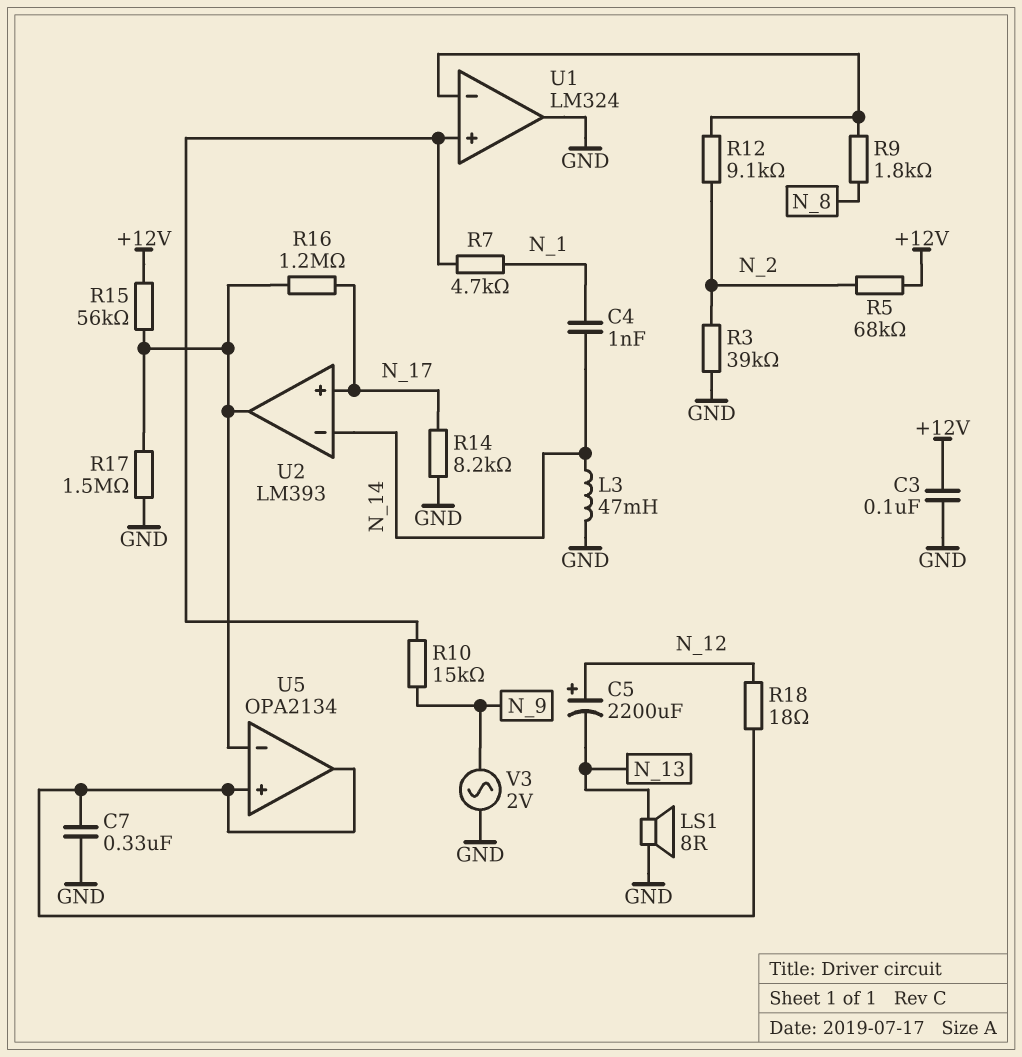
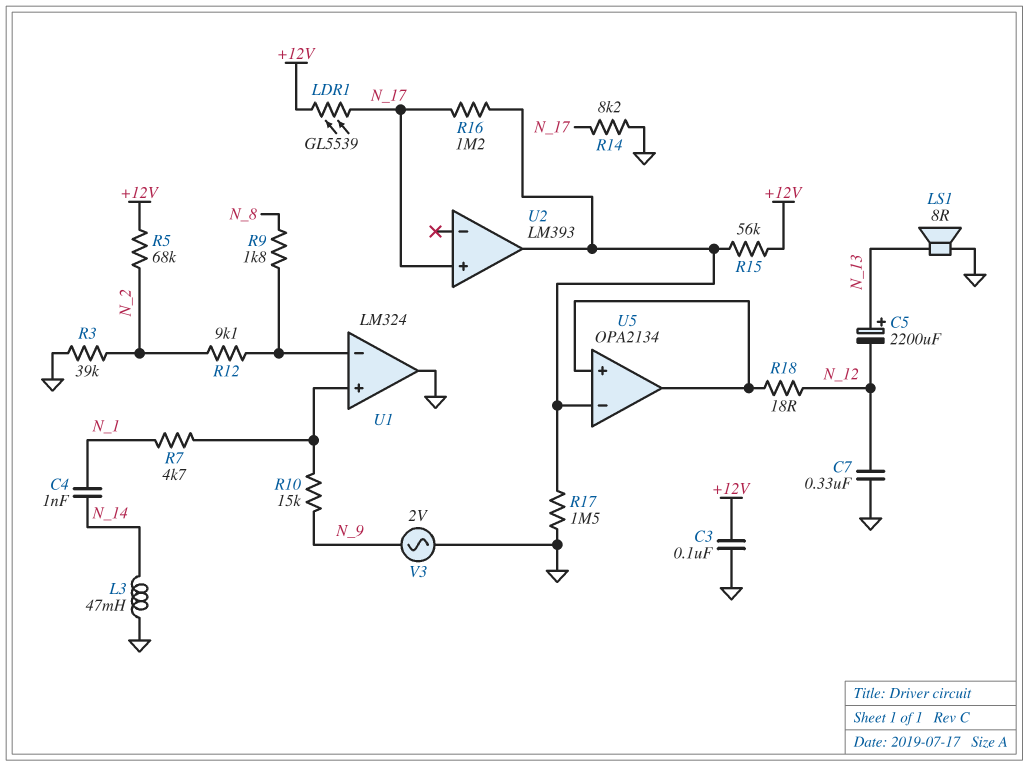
C5: 2200uF (plus N_12, minus N_13) -> 2200uF (plus N_13, minus N_12)
C7: 330nF (GND, U5/in+) -> 330nF (GND, N_12)
LDR1: none -> GL5539 (+12V, N_17)
U2 pin in-: N_14 -> none

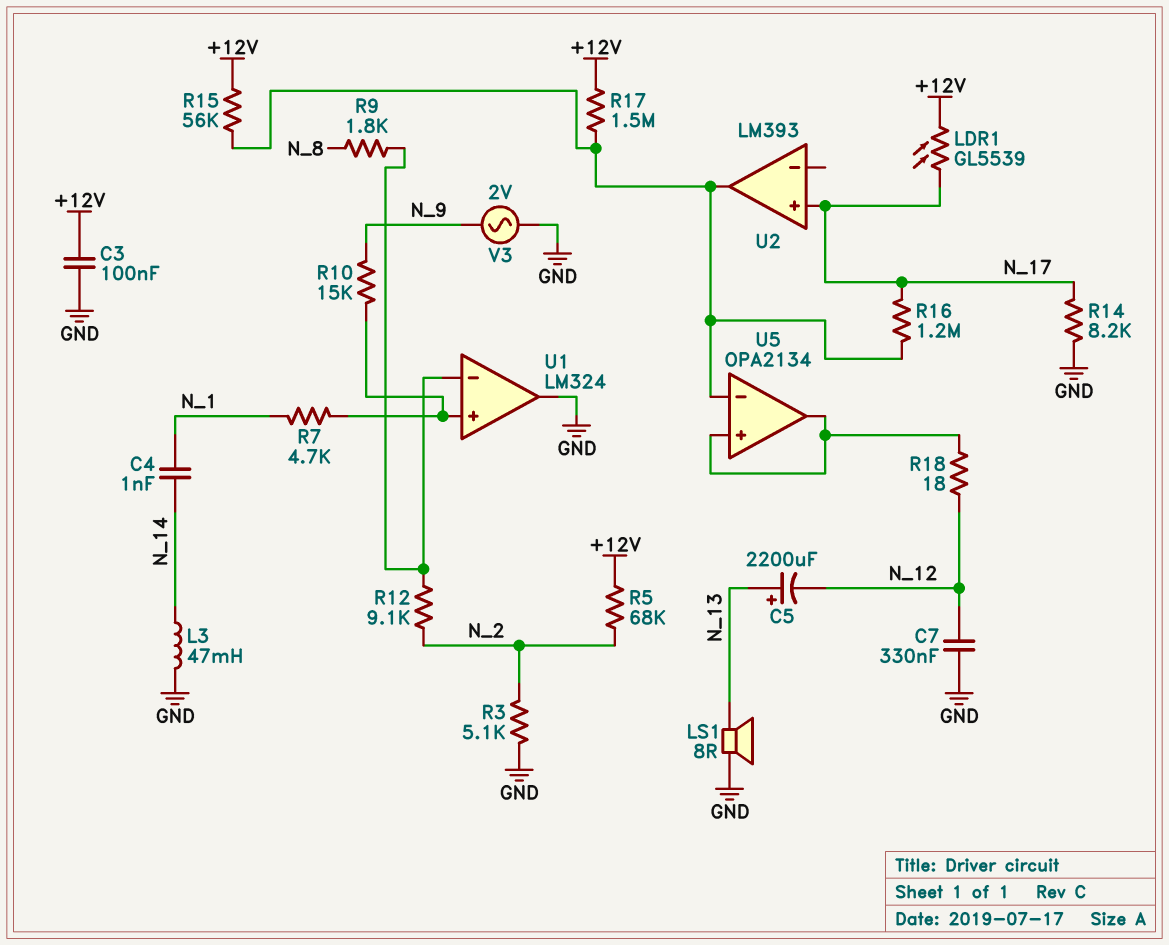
R3: 39k (GND, N_2) -> 5.1k (GND, N_2)
R17: 1.5M (GND, U2/out) -> 1.5M (+12V, U2/out)

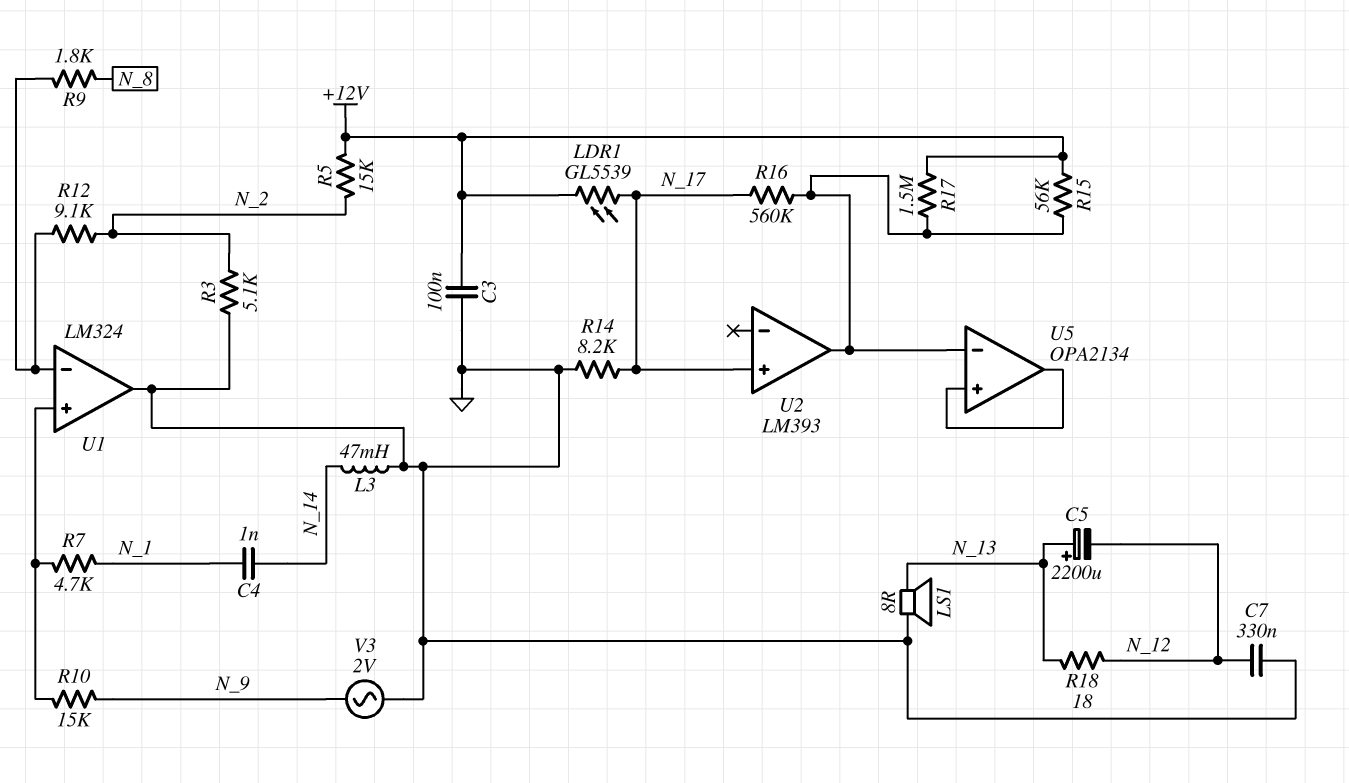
R5: 68k (+12V, N_2) -> 15k (+12V, N_2)
R16: 1.2M (N_17, U2/out) -> 560k (N_17, U2/out)
R18: 18 (N_12, U5/in+) -> 18 (N_12, N_13)

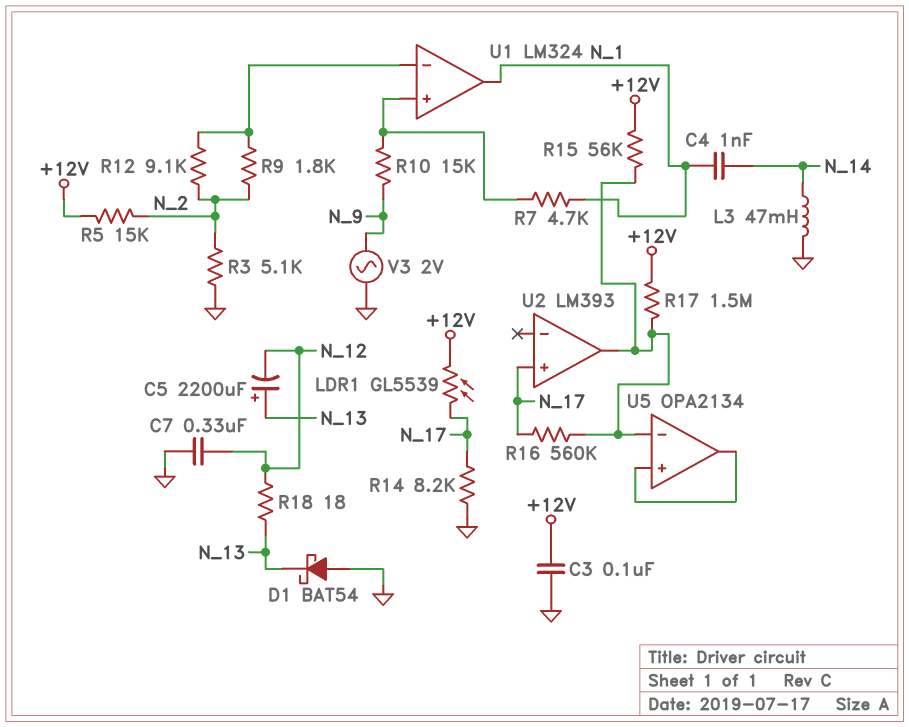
D1: none -> schottky BAT54 (A GND, K N_13)
LS1: speaker 8R (GND, N_13) -> none
R9: 1.8k (N_8, U1/in-) -> 1.8k (N_2, U1/in-)
U1 pin out: GND -> N_1

